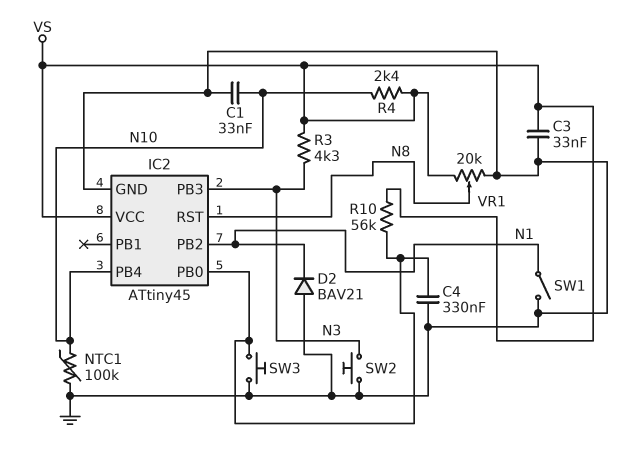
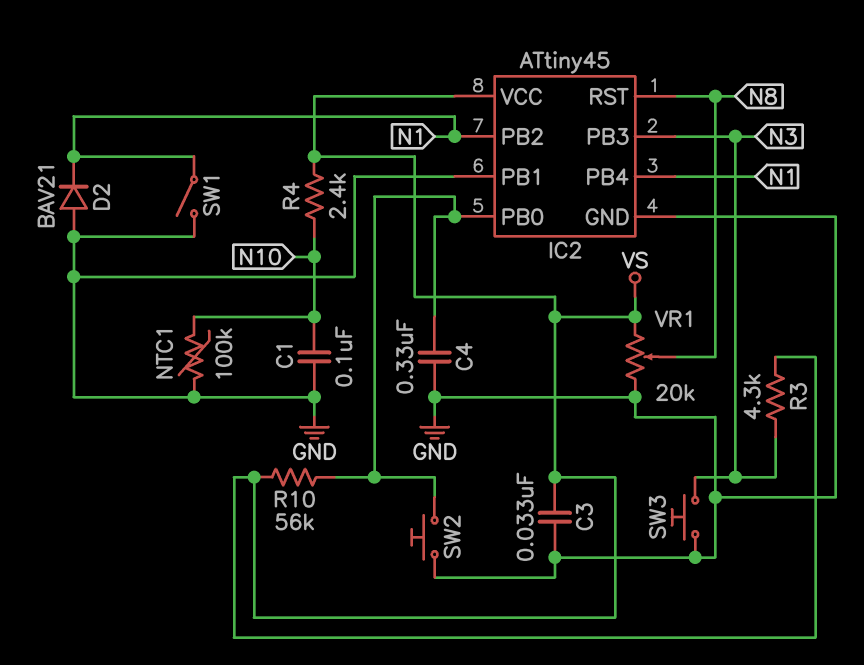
C1: 33nF (GND, N10) -> 100nF (GND, N10)
IC2 pin PB1: none -> GND
IC2 pin PB4: N10 -> N1
SW2: button (GND, N3) -> button (GND, IC2/PB0)
SW3: button (GND, IC2/PB0) -> button (GND, N3)

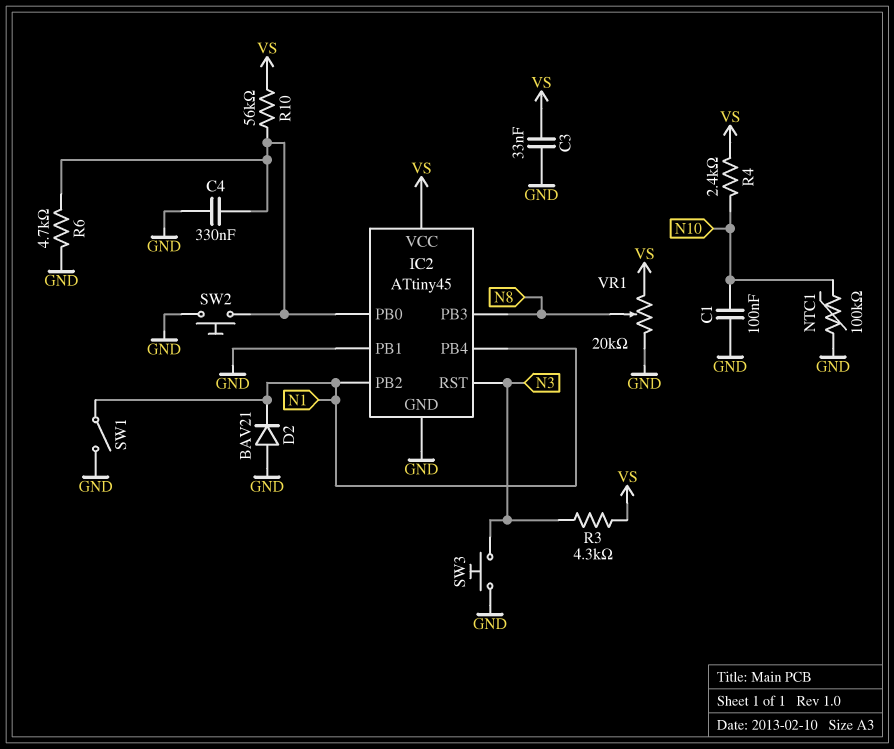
IC2 pin PB3: N3 -> N8
IC2 pin RST: N8 -> N3
R6: none -> 4.7k (GND, IC2/PB0)

